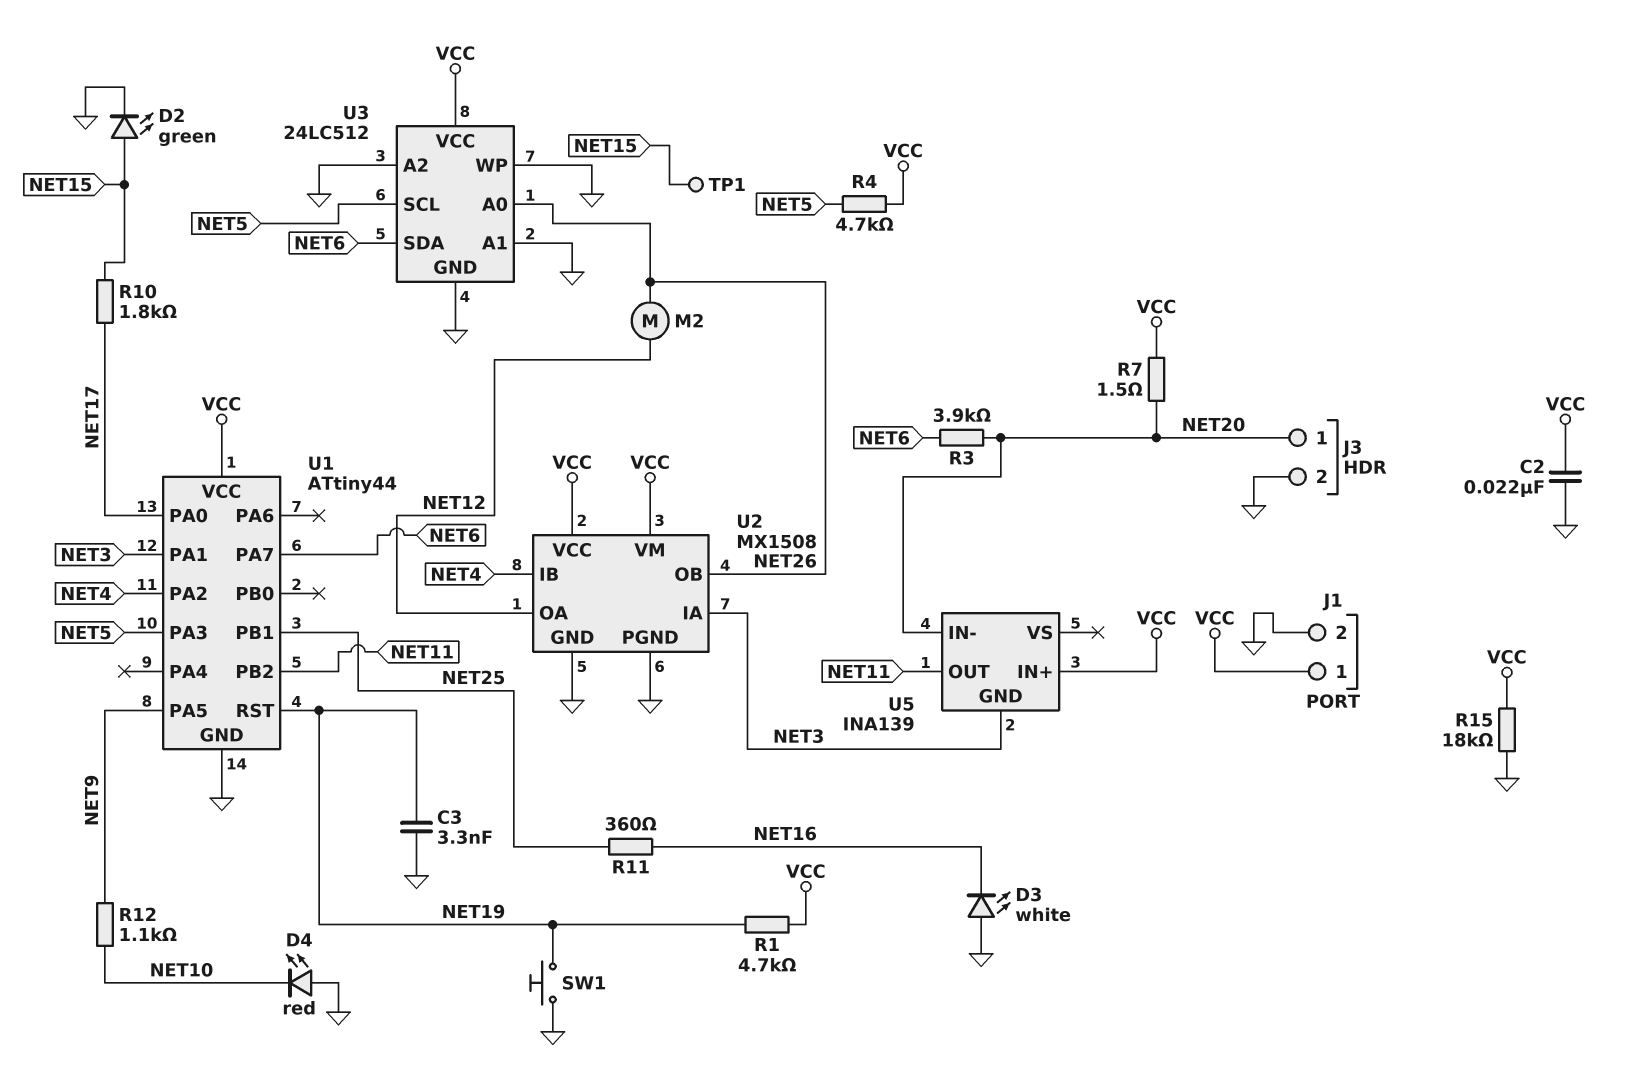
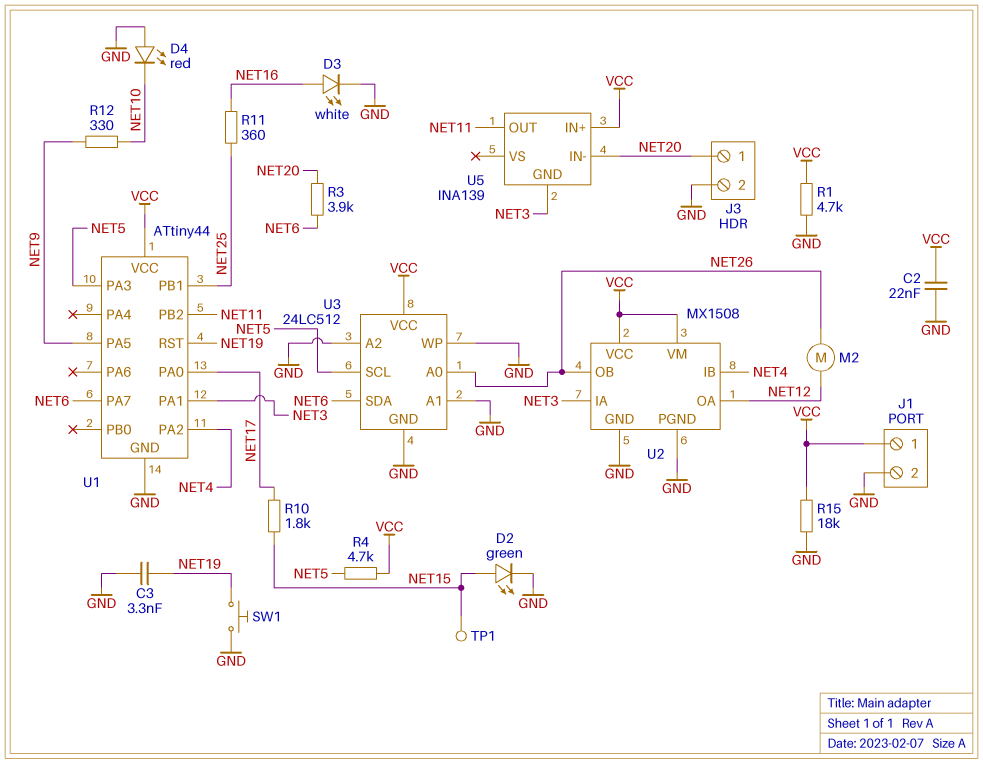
D3: LED white (A GND, K NET16) -> LED white (A NET16, K GND)
R1: 4.7k (NET19, VCC) -> 4.7k (GND, VCC)
R7: 1.5 (NET20, VCC) -> none
R12: 1.1k (NET9, NET10) -> 330 (NET9, NET10)

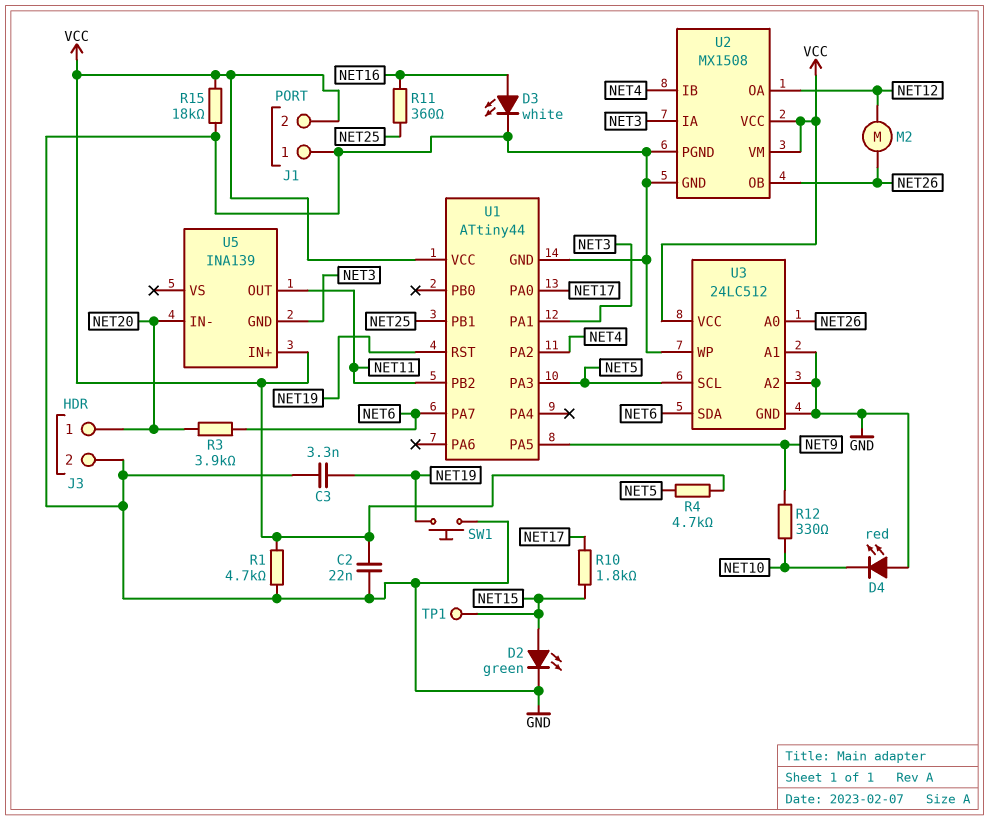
J1 pin 1: VCC -> GND
J1 pin 2: GND -> VCC

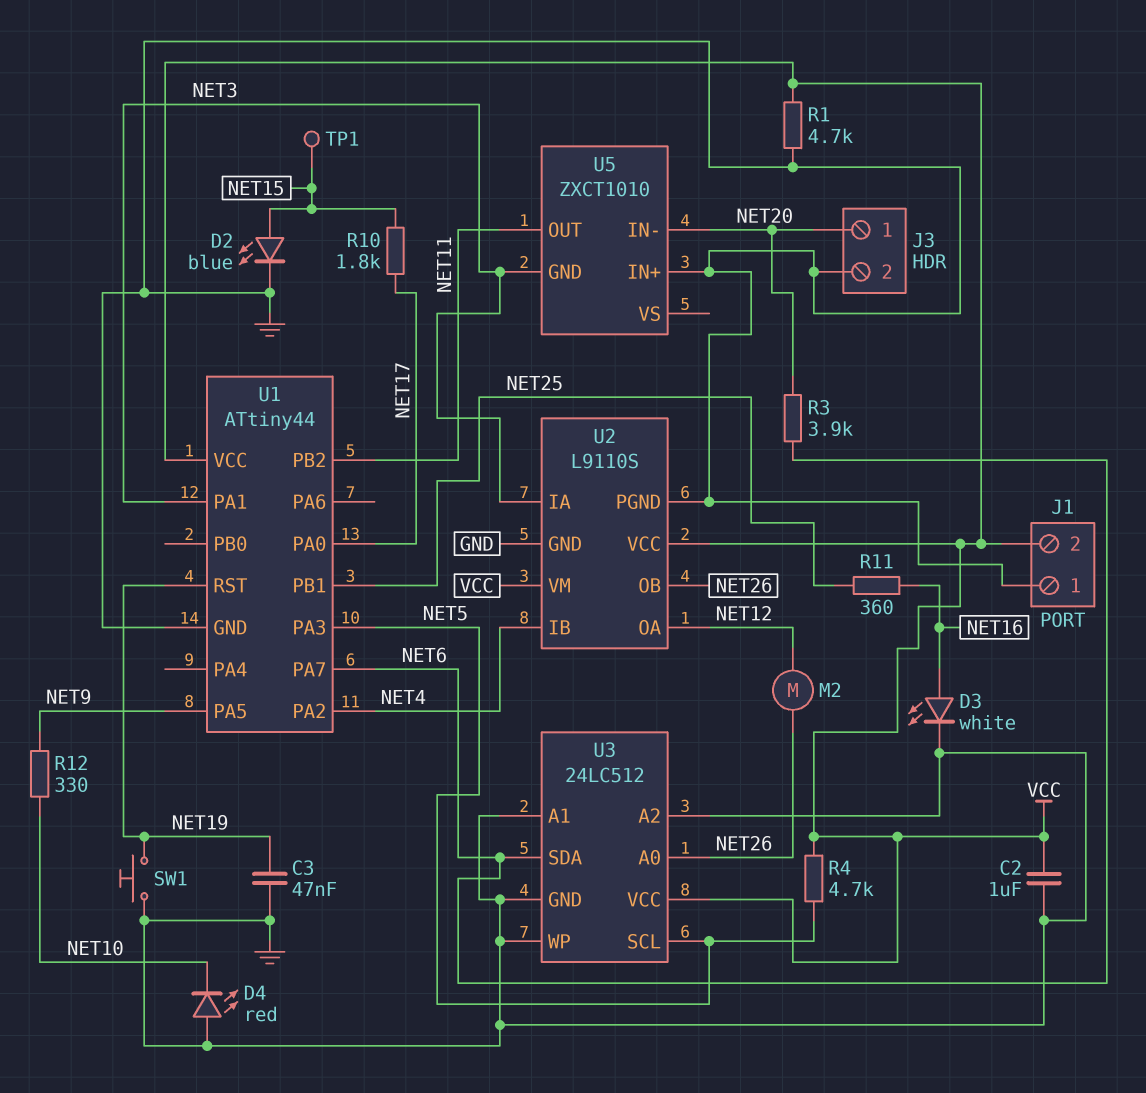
C2: 22nF (GND, VCC) -> 1uF (GND, VCC)
C3: 3.3nF (GND, NET19) -> 47nF (GND, NET19)
D2: LED green (A NET15, K GND) -> LED blue (A NET15, K GND)
R15: 18k (GND, VCC) -> none
U2: MX1508 -> L9110S
U5: INA139 -> ZXCT1010
U5 pin IN+: VCC -> GND

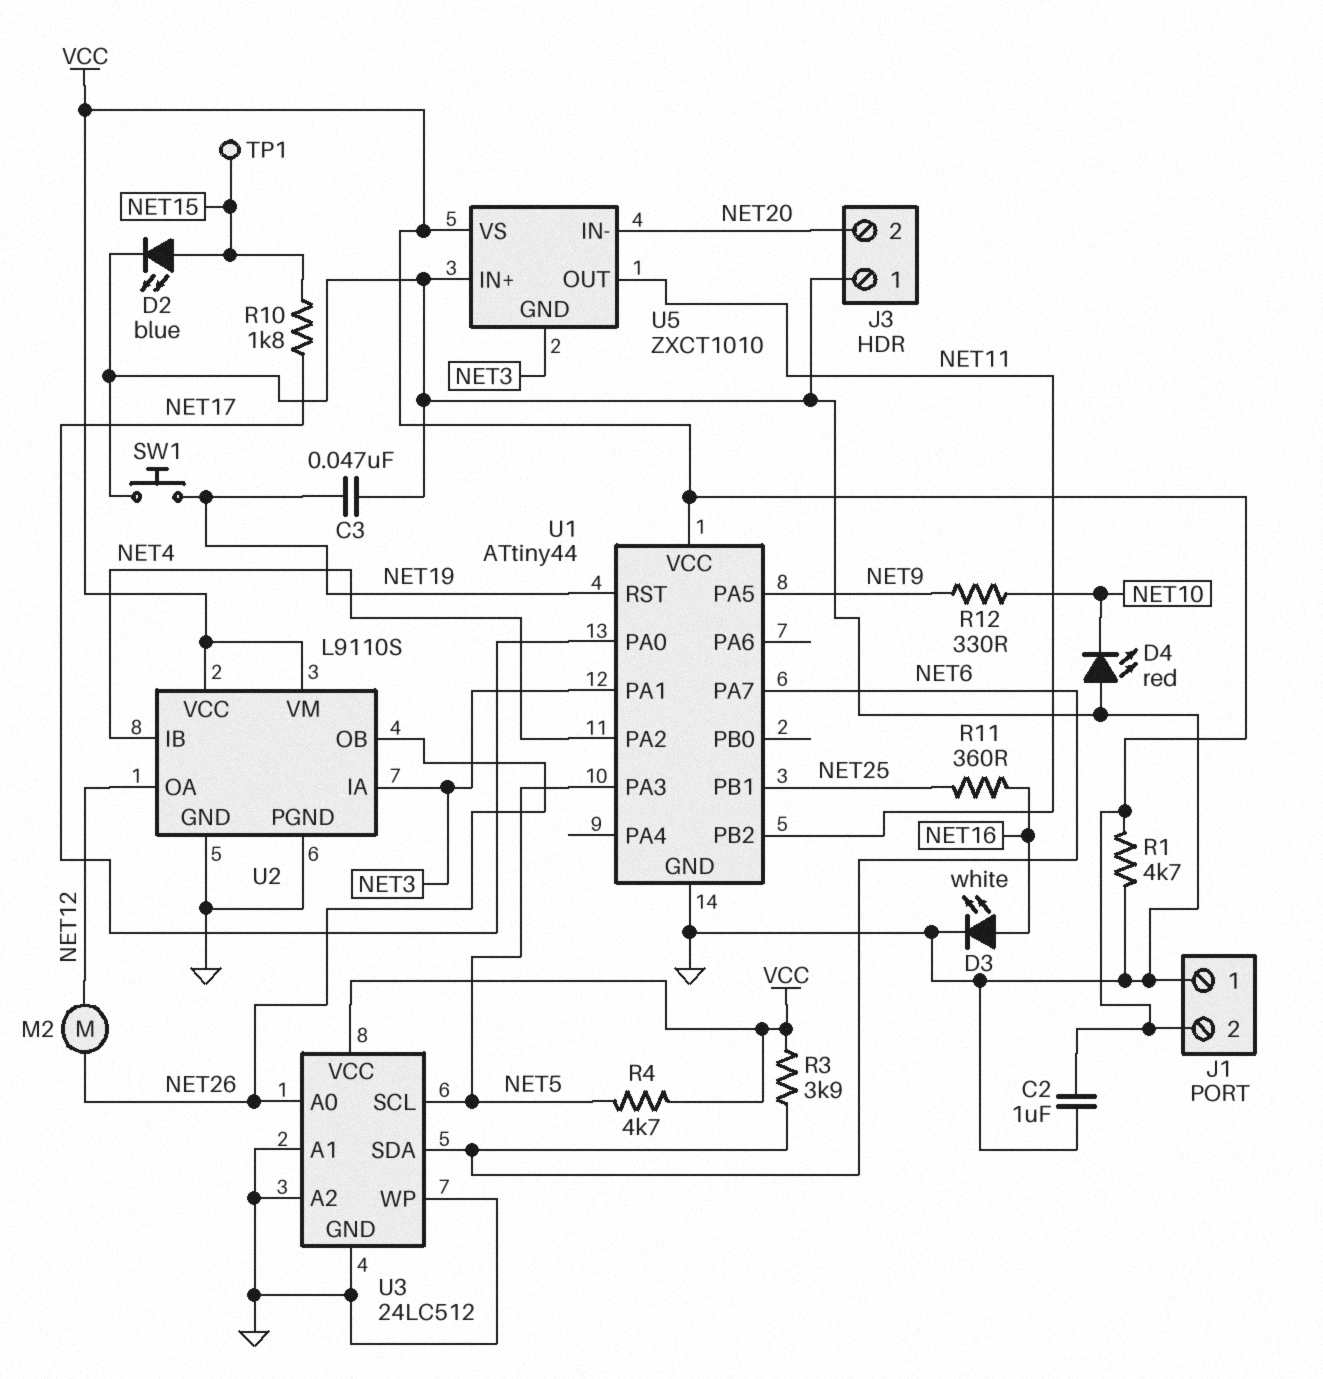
J3 pin 1: NET20 -> GND
J3 pin 2: GND -> NET20
R3: 3.9k (NET6, NET20) -> 3.9k (NET6, VCC)
U5 pin VS: none -> VCC

